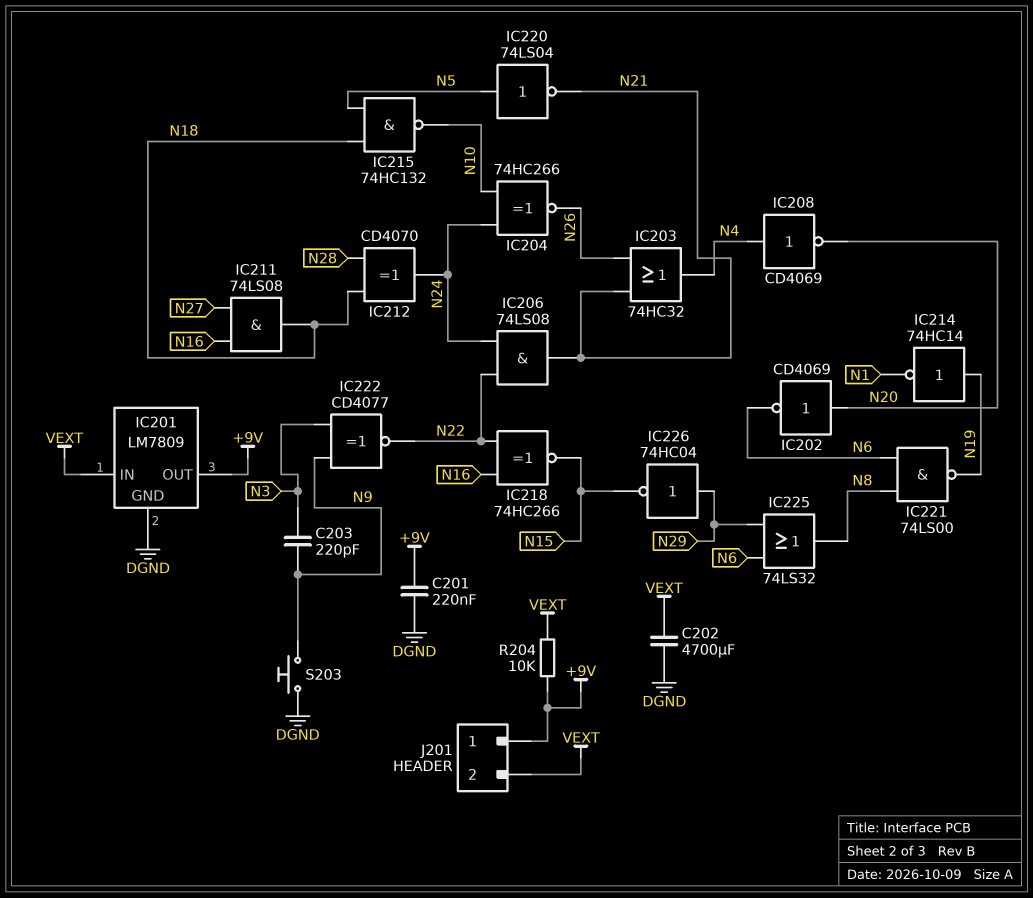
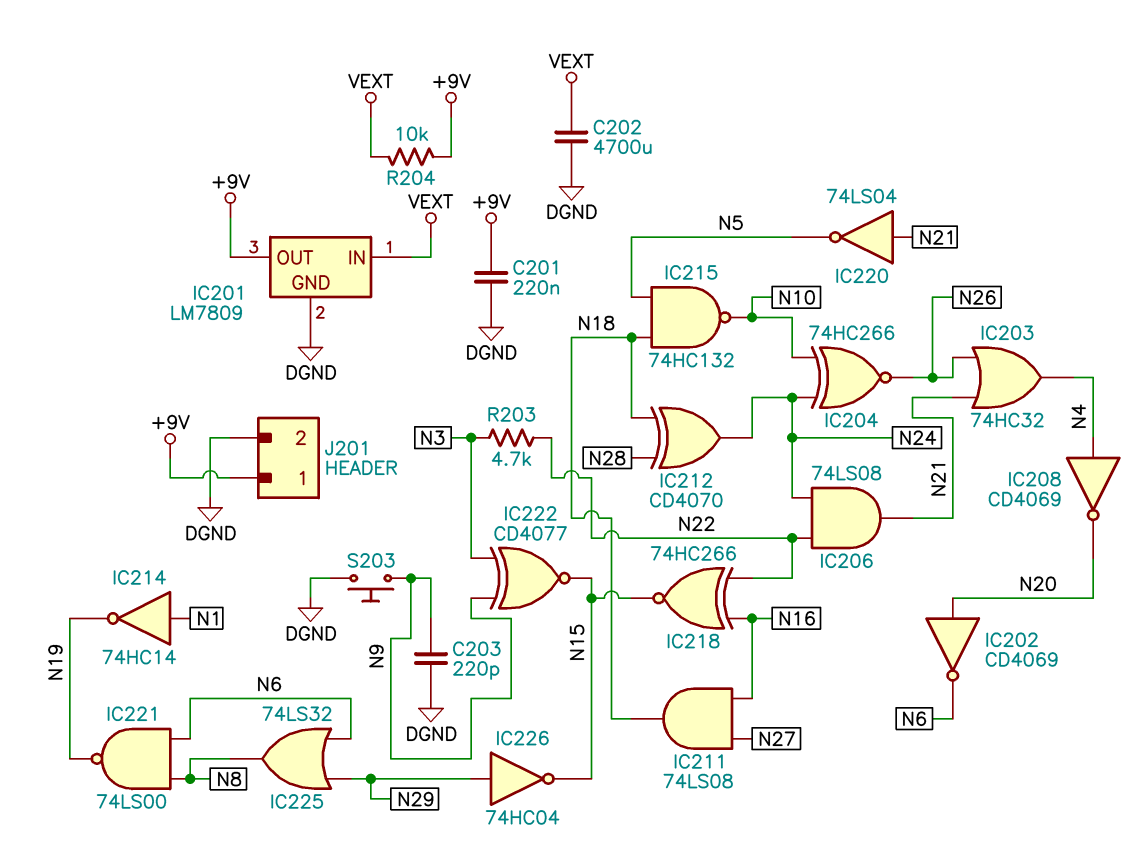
C203: 220pF (N3, N9) -> 220pF (DGND, N9)
IC214: NOT 74HC14 (in N19, out N1) -> NOT 74HC14 (in N1, out N19)
IC220: NOT 74LS04 (in N5, out N21) -> NOT 74LS04 (in N21, out N5)
IC222: XNOR CD4077 (in N3, in N9, out N22) -> XNOR CD4077 (in N3, in N9, out N15)
J201 pin 2: VEXT -> DGND
R203: none -> 4.7k (N3, N22)

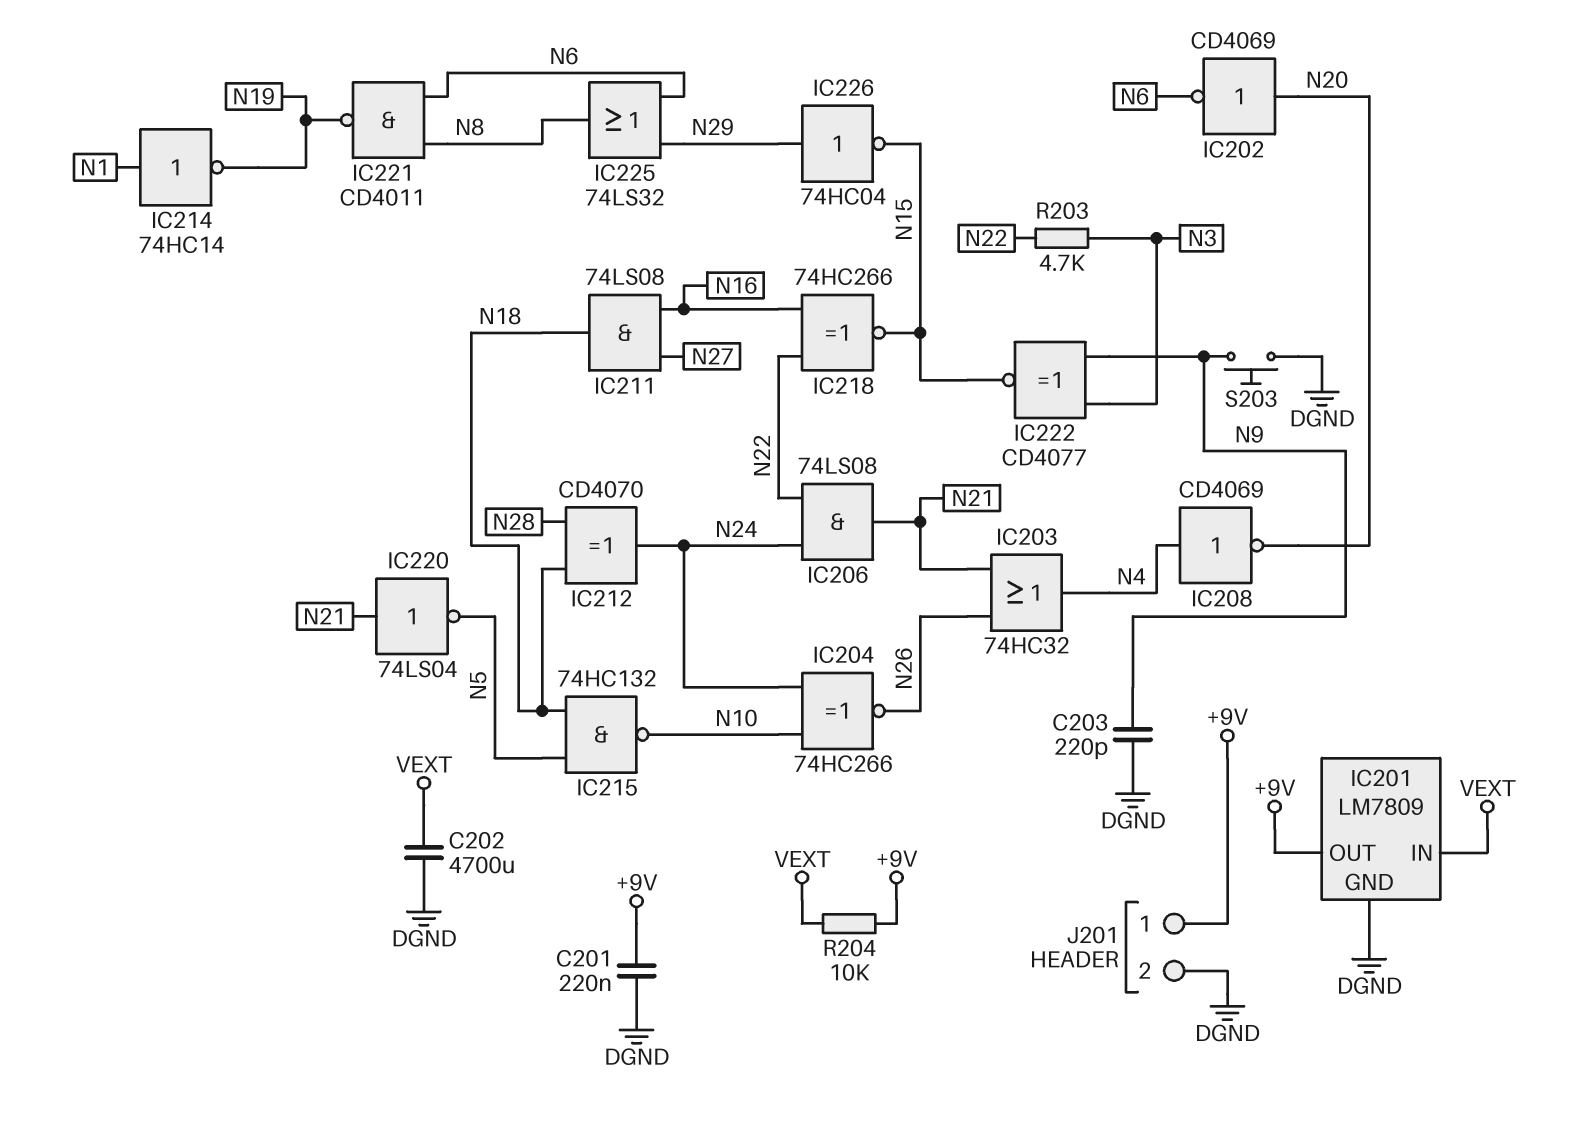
IC221: NAND 74LS00 (in N6, in N8, out N19) -> NAND CD4011 (in N6, in N8, out N19)

